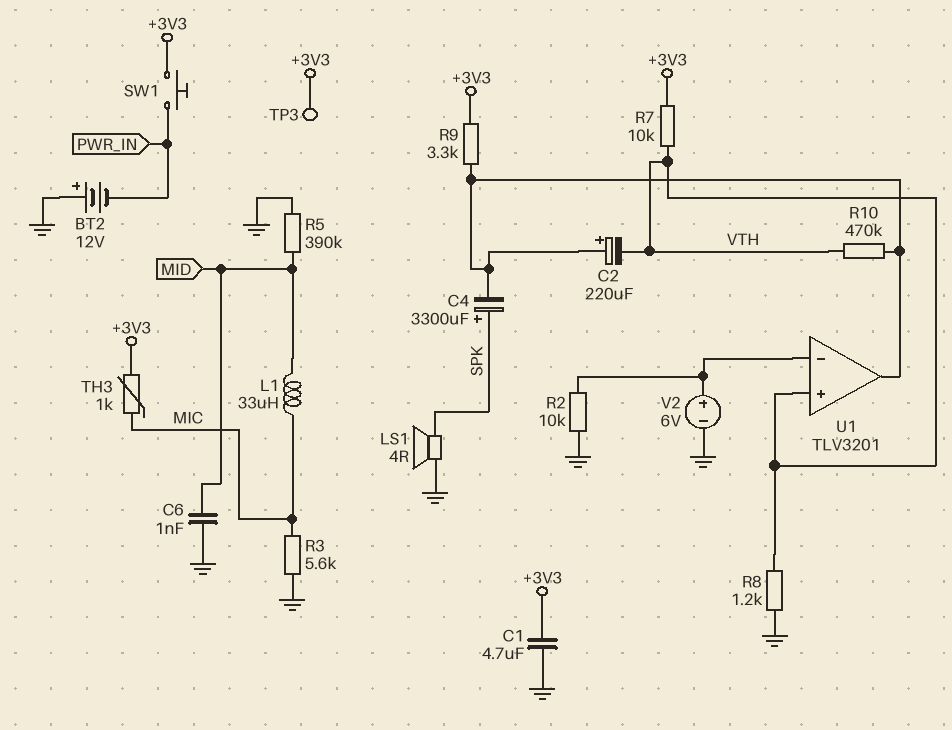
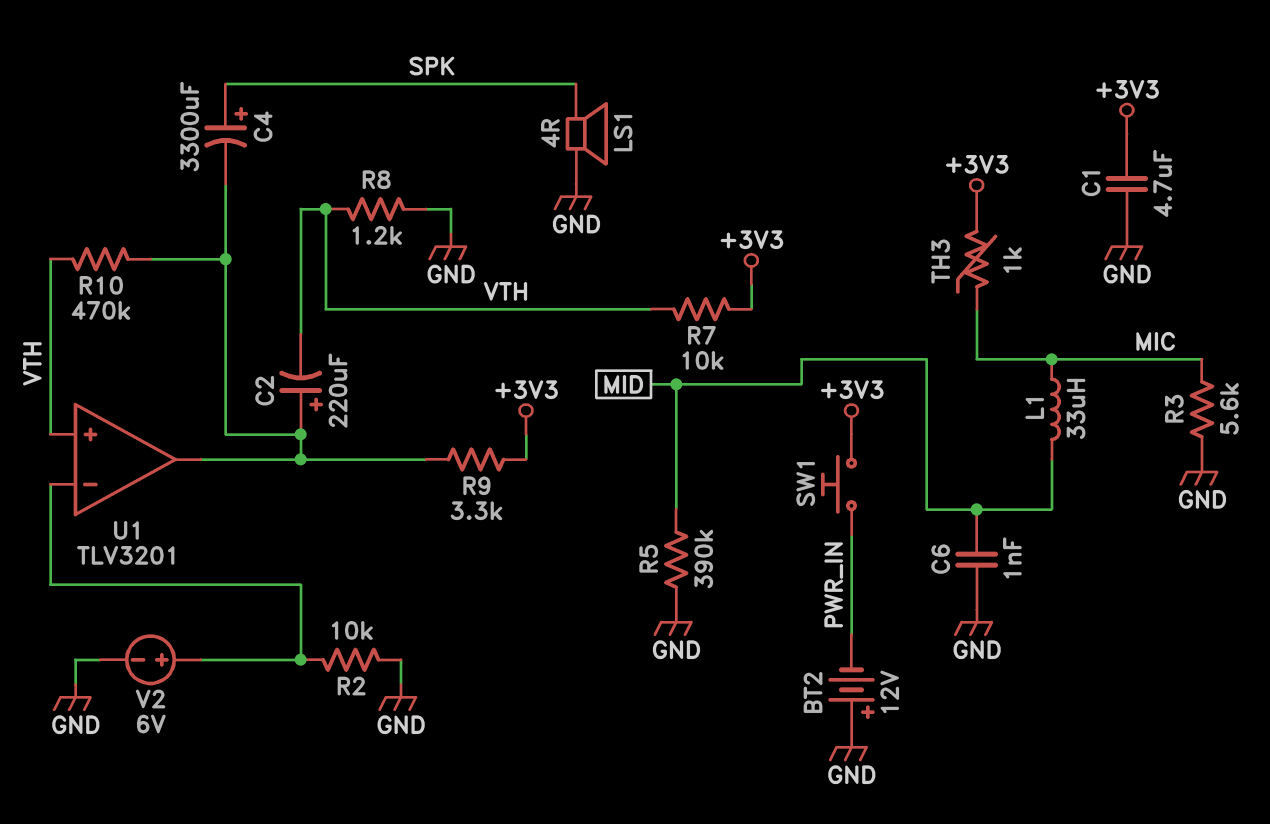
TP3: test point (+3V3) -> none

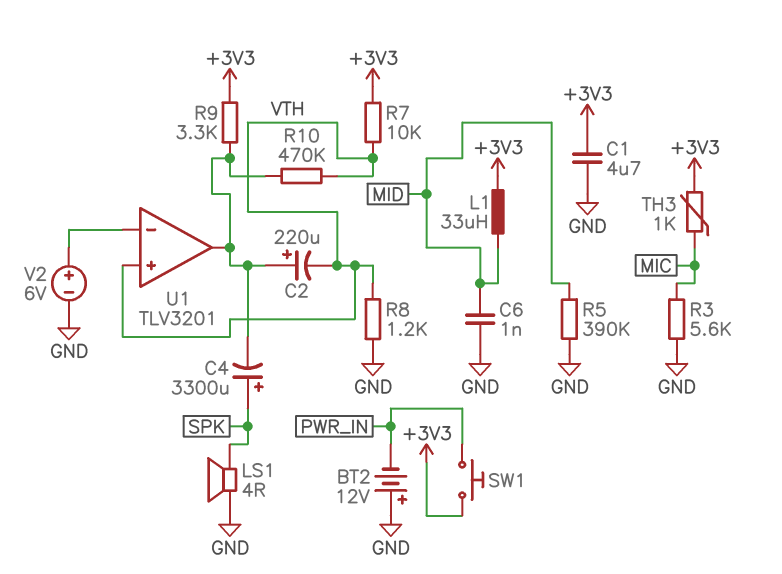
L1: 33uH (MIC, MID) -> 33uH (+3V3, MID)
R2: 10k (GND, U1/in-) -> none

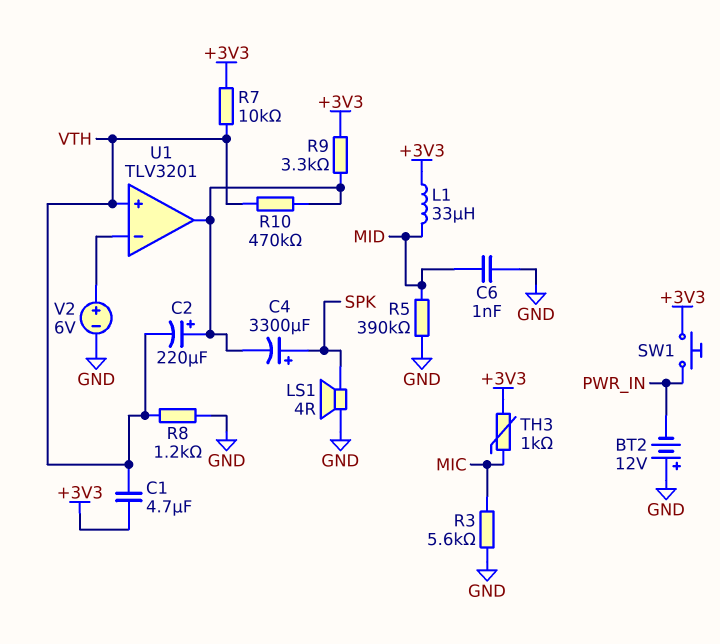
C1: 4.7uF (+3V3, GND) -> 4.7uF (+3V3, VTH)

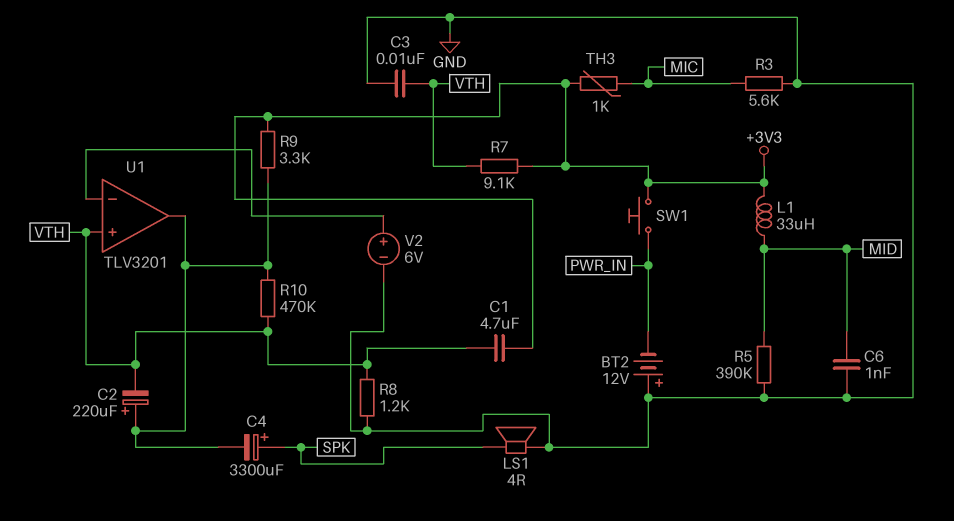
C3: none -> 10nF (GND, VTH)
R7: 10k (+3V3, VTH) -> 9.1k (+3V3, VTH)

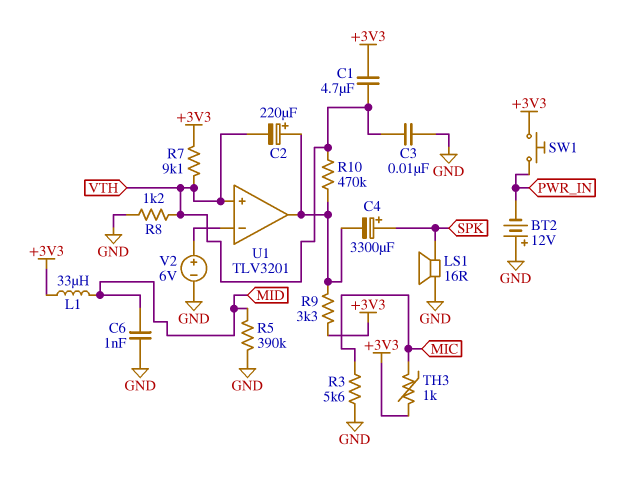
LS1: speaker 4R (GND, SPK) -> speaker 16R (GND, SPK)

